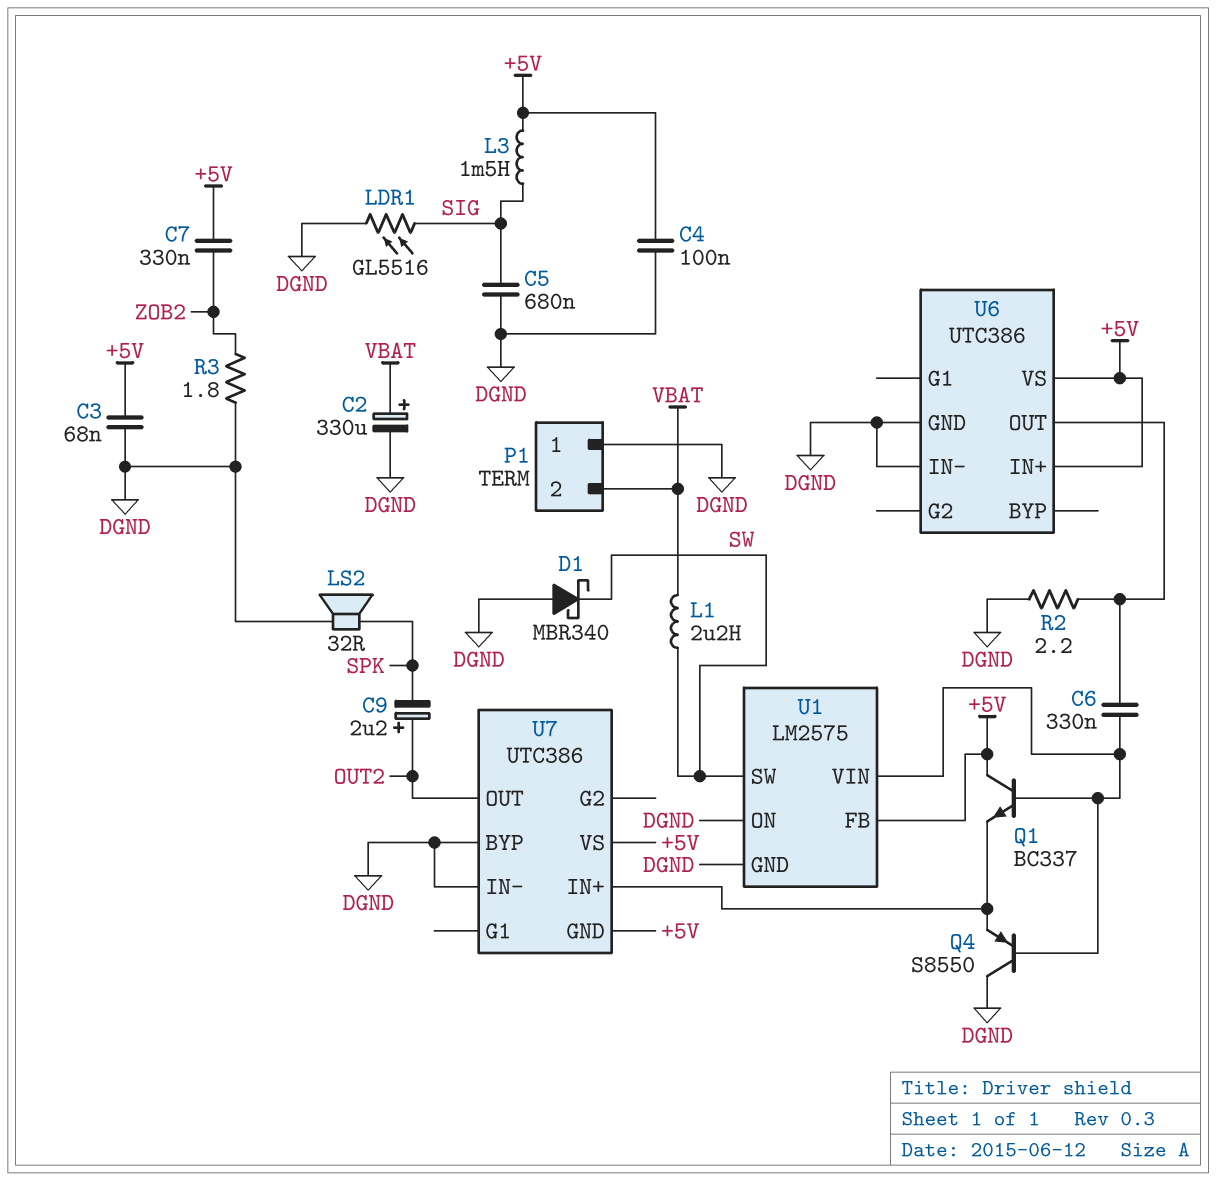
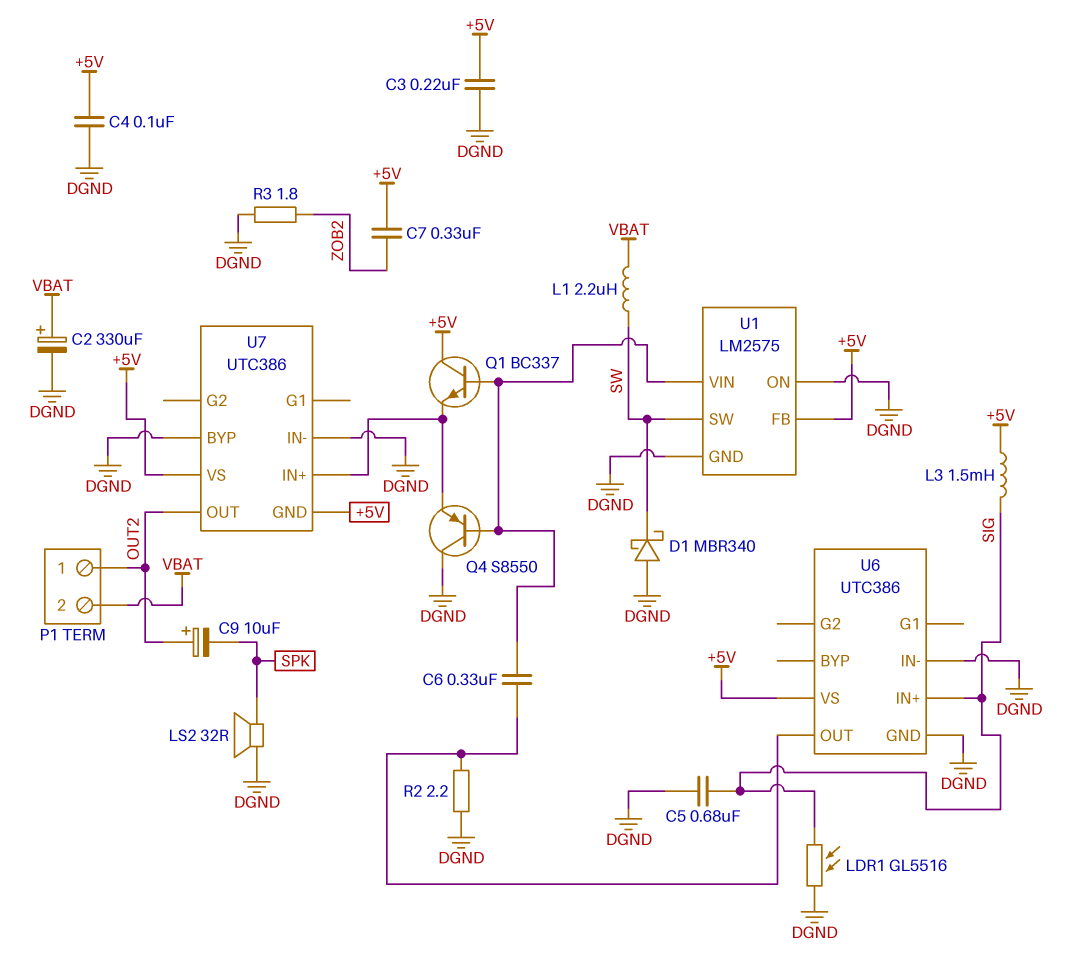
C3: 68nF (+5V, DGND) -> 220nF (+5V, DGND)
C9: 2.2uF (plus OUT2, minus SPK) -> 10uF (plus OUT2, minus SPK)
P1 pin 1: DGND -> OUT2
U6 pin IN+: +5V -> SIG

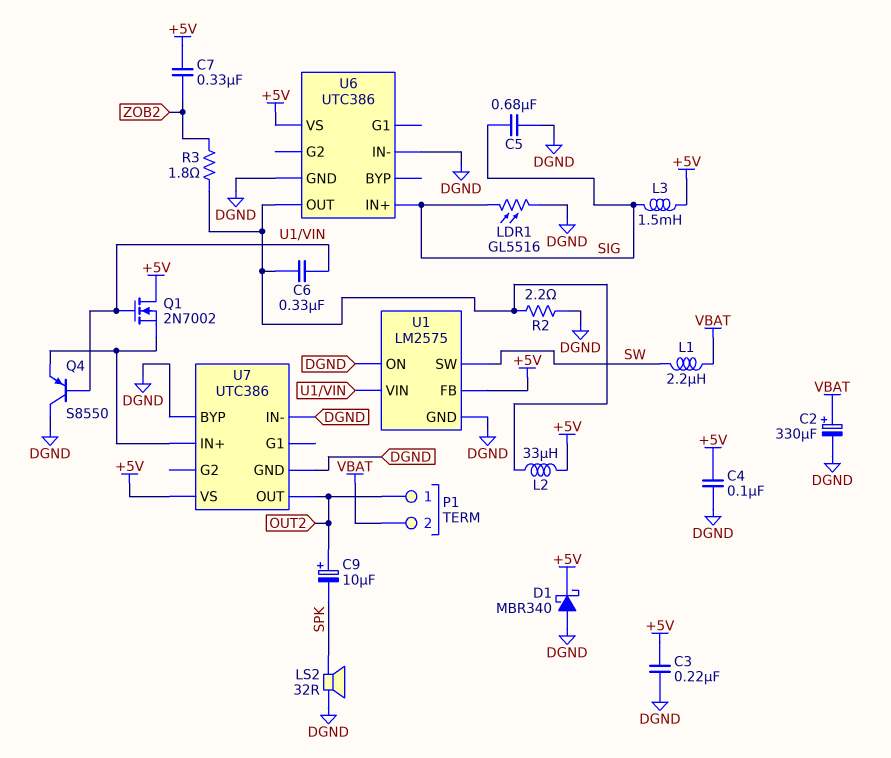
D1: schottky MBR340 (A DGND, K SW) -> schottky MBR340 (A DGND, K +5V)
L2: none -> 33uH (+5V, U6/OUT)
Q1: NPN BC337 (B U1/VIN, C +5V, E U7/IN+) -> NMOS 2N7002 (G U1/VIN, D +5V, S U7/IN+)
R3: 1.8 (DGND, ZOB2) -> 1.8 (U6/OUT, ZOB2)
U7 pin GND: +5V -> DGND

